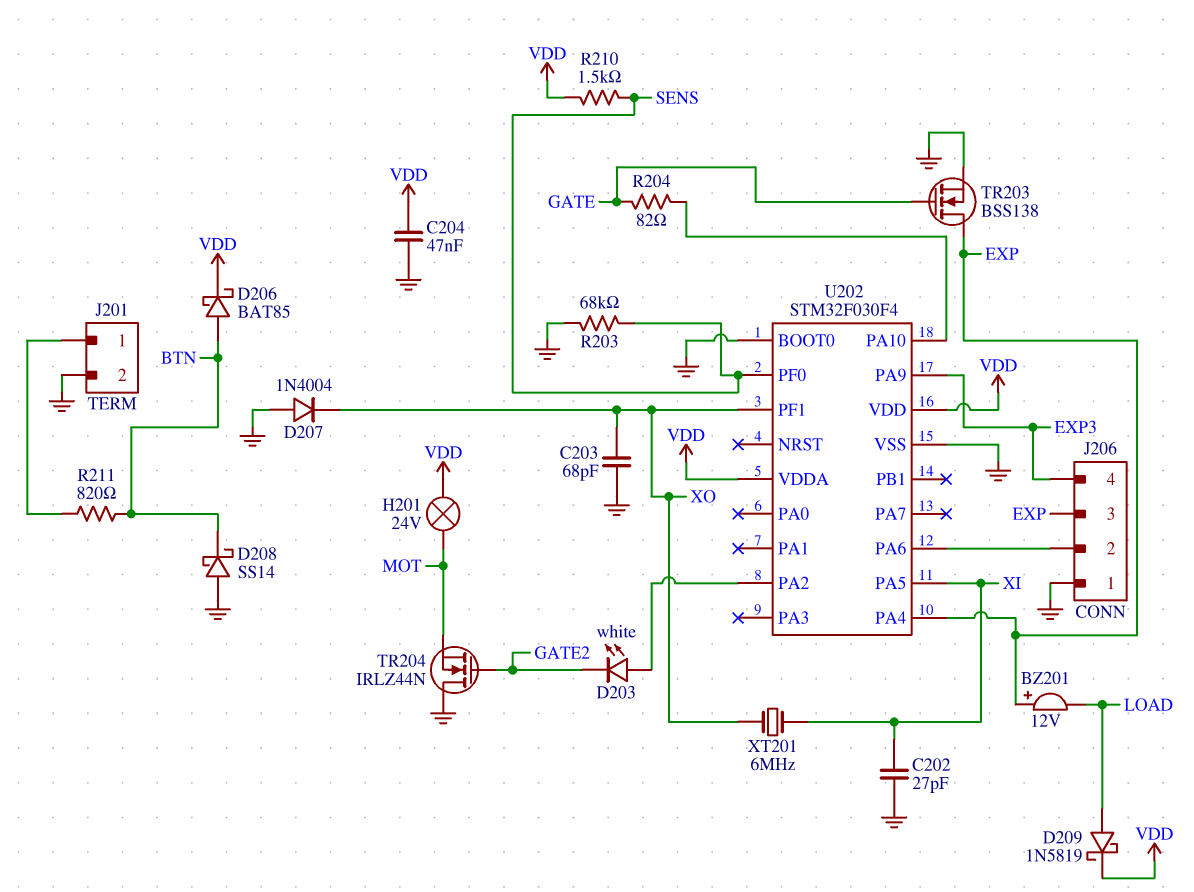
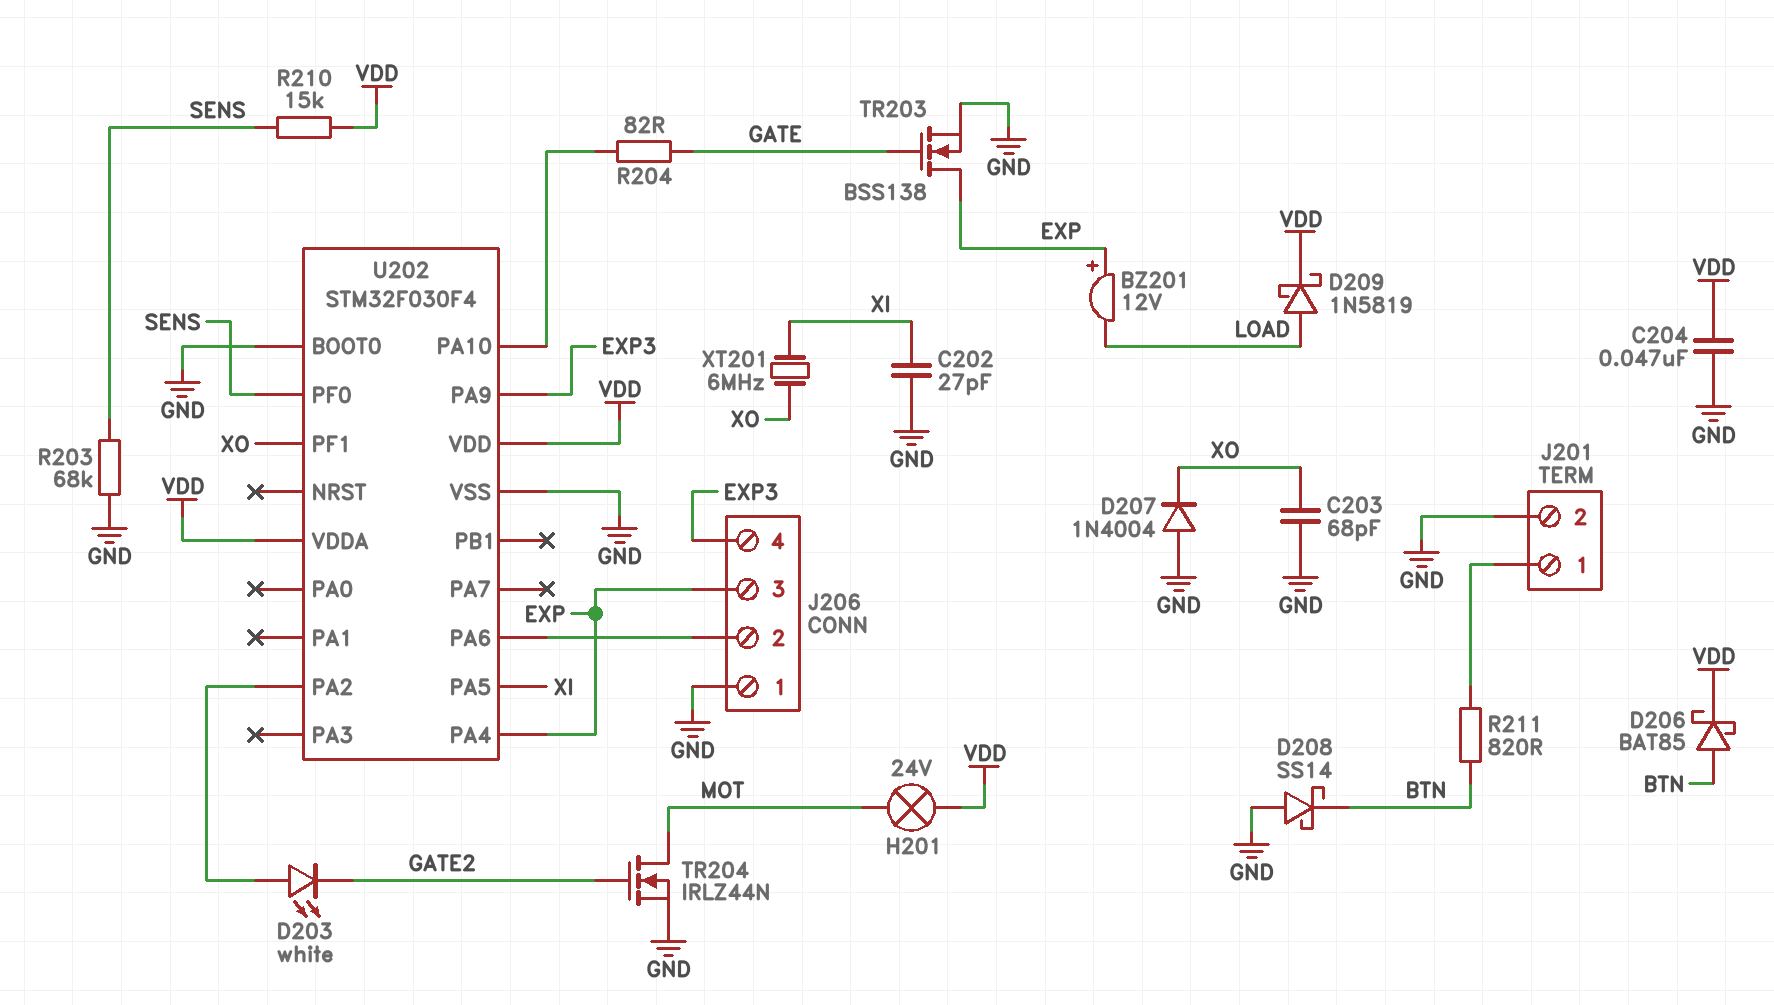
R210: 1.5k (SENS, VDD) -> 15k (SENS, VDD)
TR204: NMOS IRLZ44N (G GATE2, D GND, S MOT) -> NMOS IRLZ44N (G GATE2, D MOT, S GND)

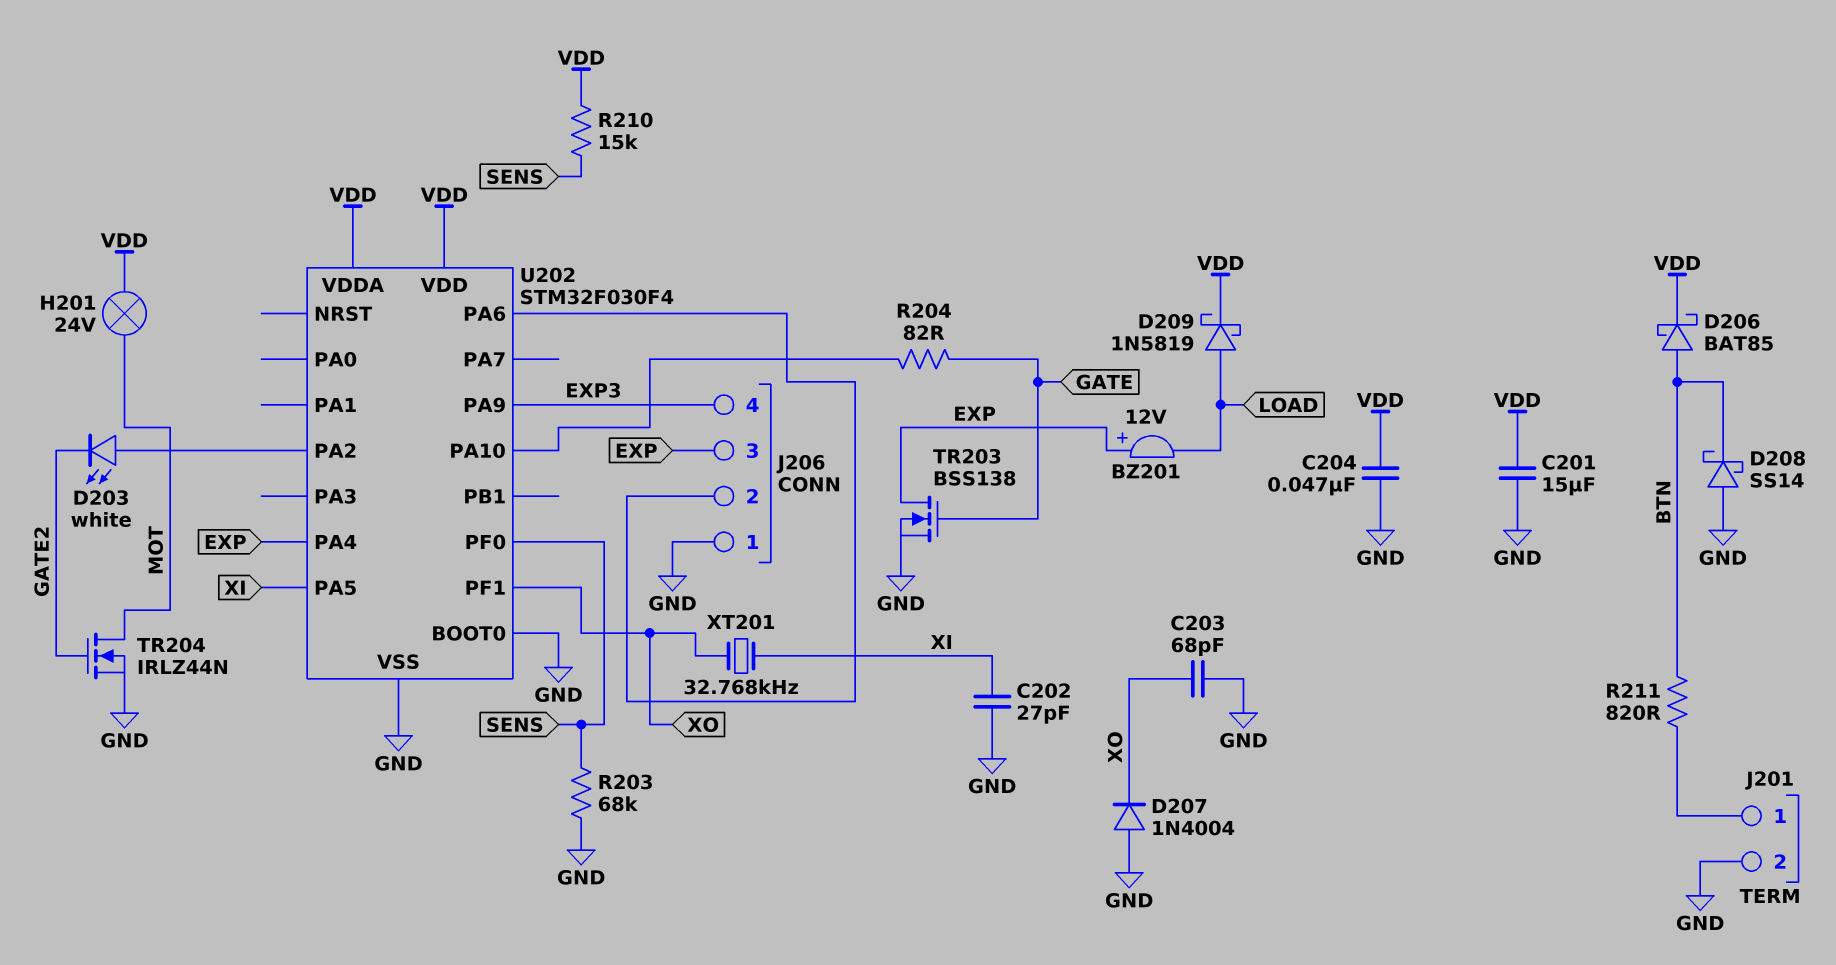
C201: none -> 15uF (GND, VDD)
XT201: 6MHz (XI, XO) -> 32.768kHz (XI, XO)

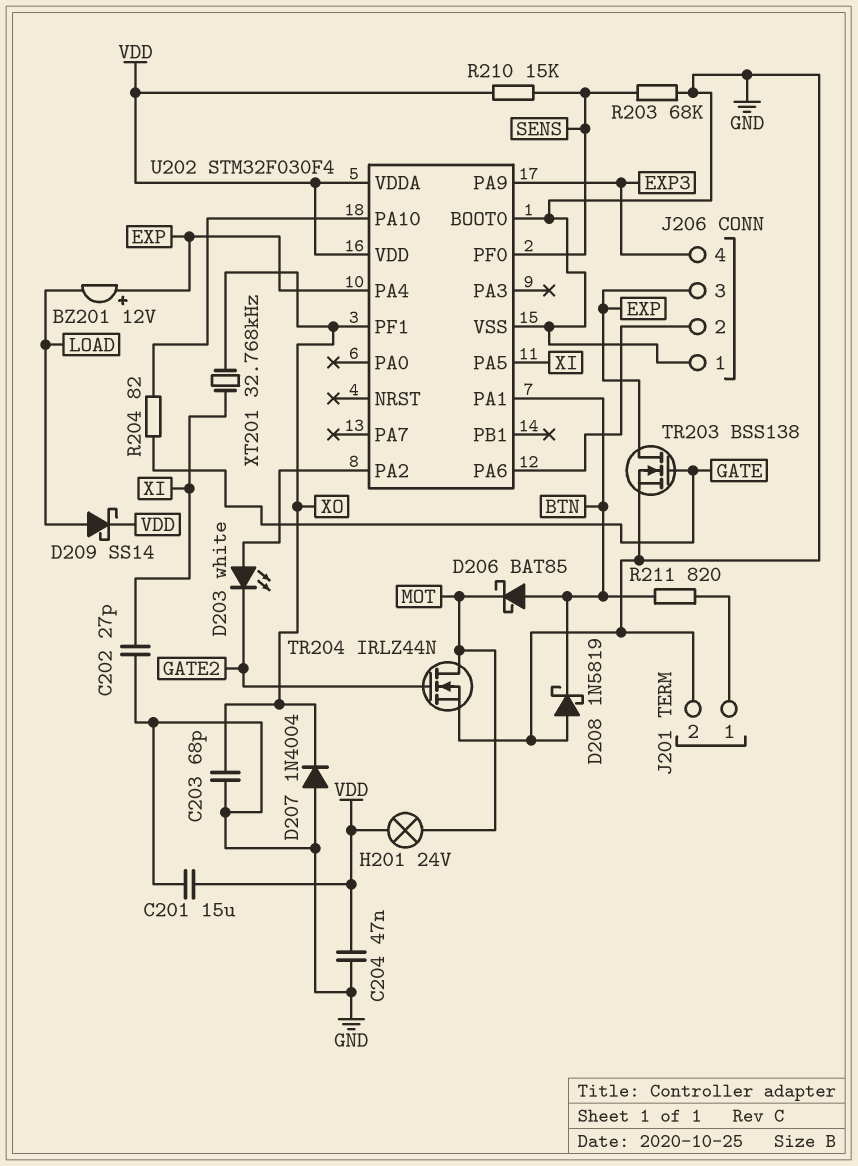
D206: schottky BAT85 (A BTN, K VDD) -> schottky BAT85 (A BTN, K MOT)
D208: schottky SS14 (A GND, K BTN) -> schottky 1N5819 (A GND, K BTN)
D209: schottky 1N5819 (A LOAD, K VDD) -> schottky SS14 (A LOAD, K VDD)
U202 pin PA1: none -> BTN

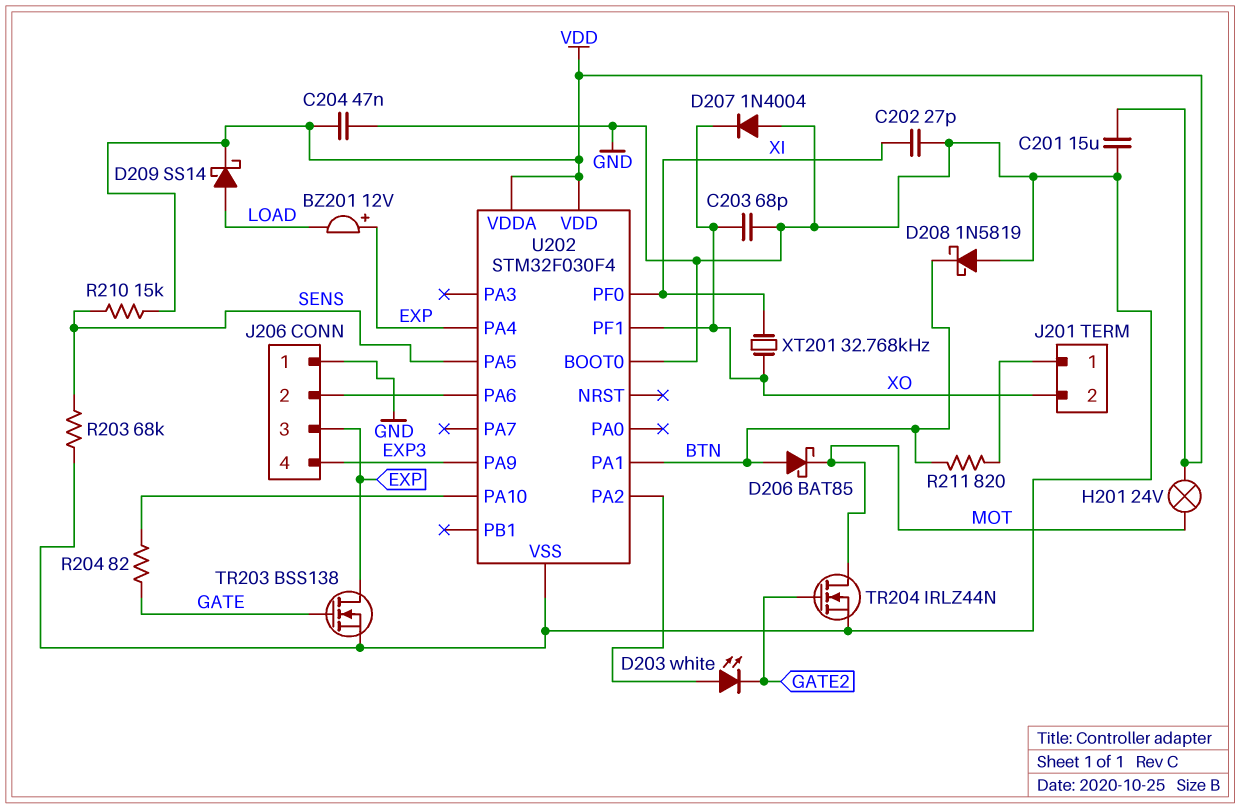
J201 pin 2: GND -> XO
U202 pin PA5: XI -> SENS
U202 pin PF0: SENS -> XI

